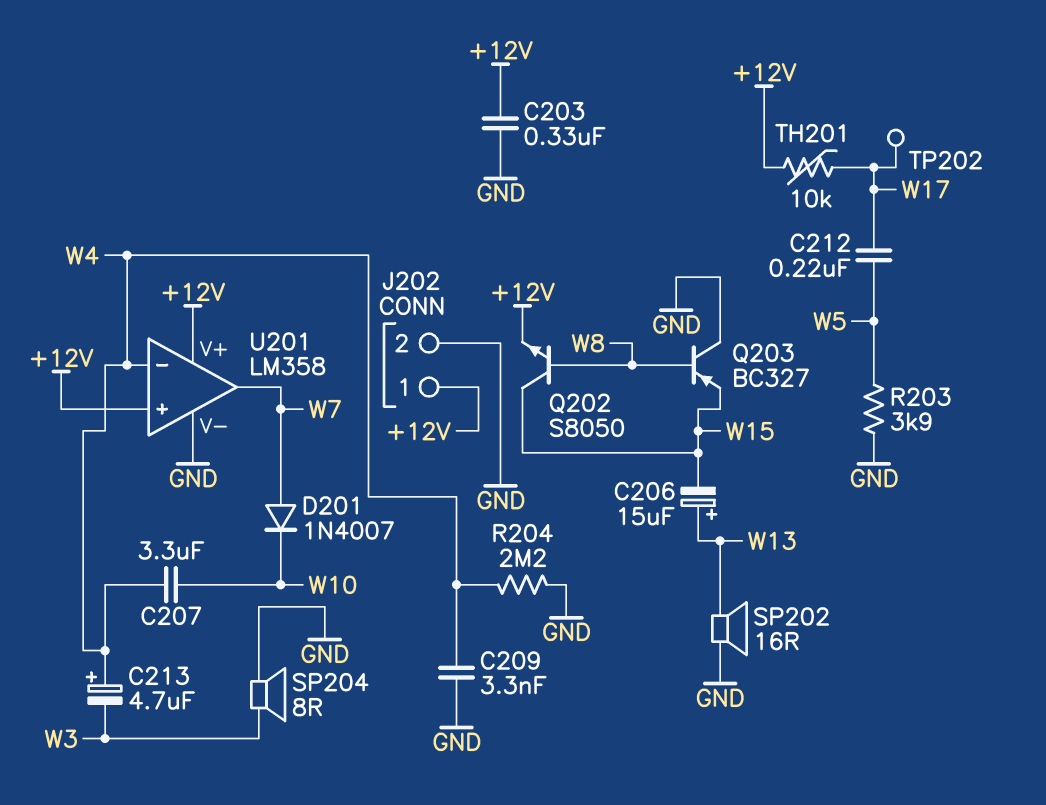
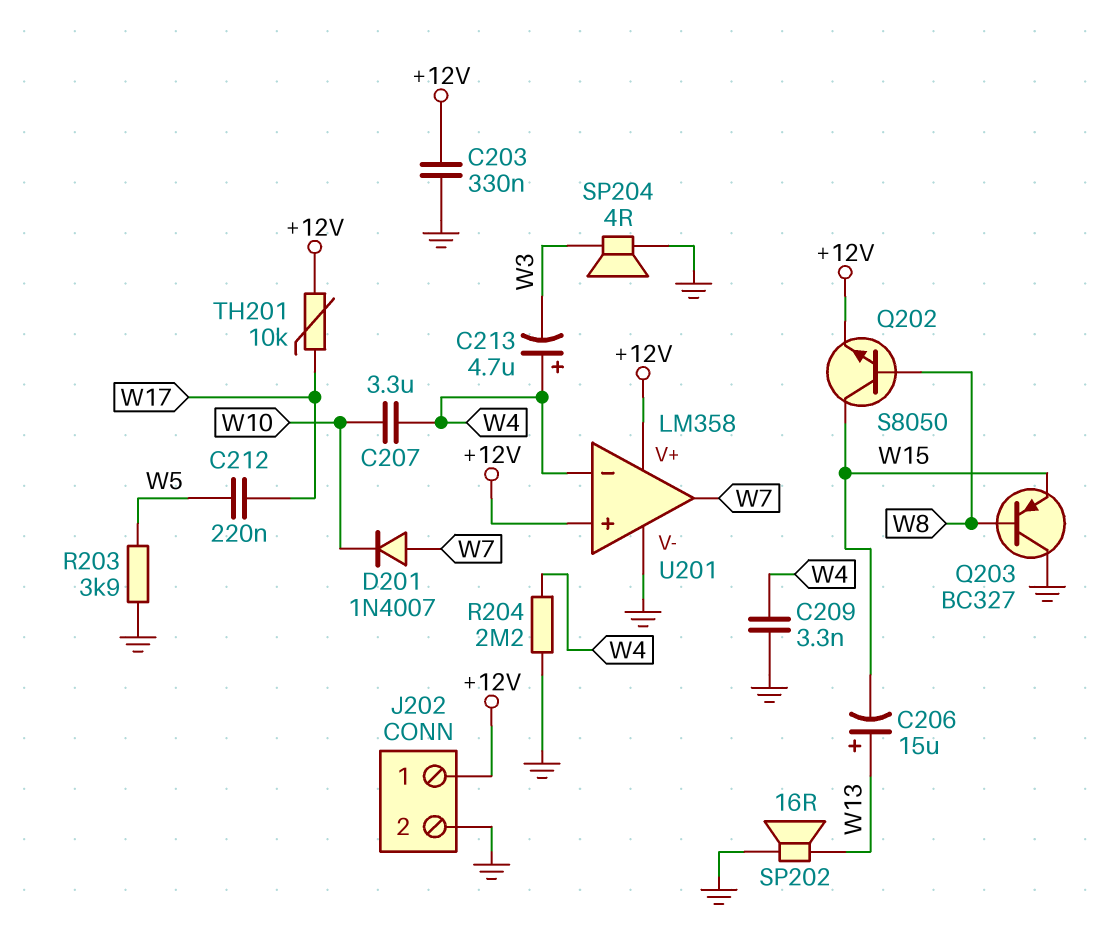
SP204: speaker 8R (GND, W3) -> speaker 4R (GND, W3)
TP202: test point (W17) -> none

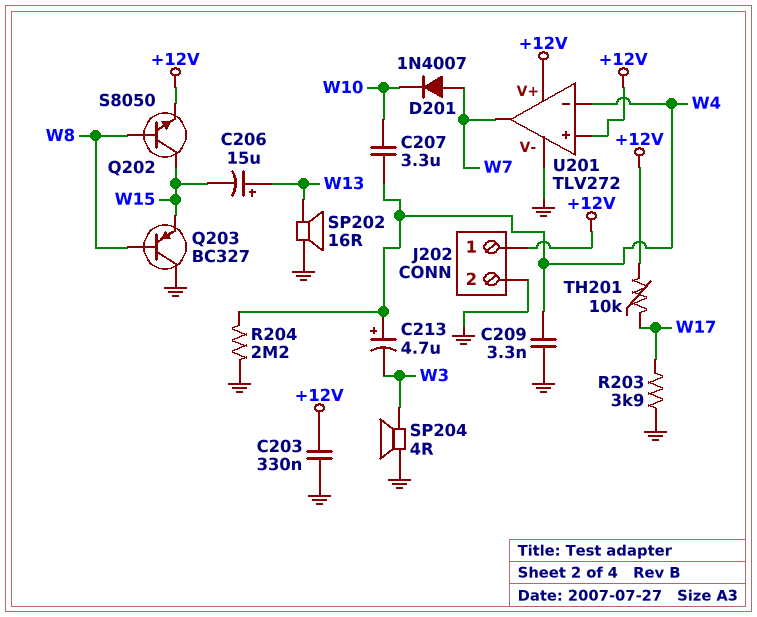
C212: 220nF (W5, W17) -> none
R203: 3.9k (GND, W5) -> 3.9k (GND, W17)
U201: LM358 -> TLV272

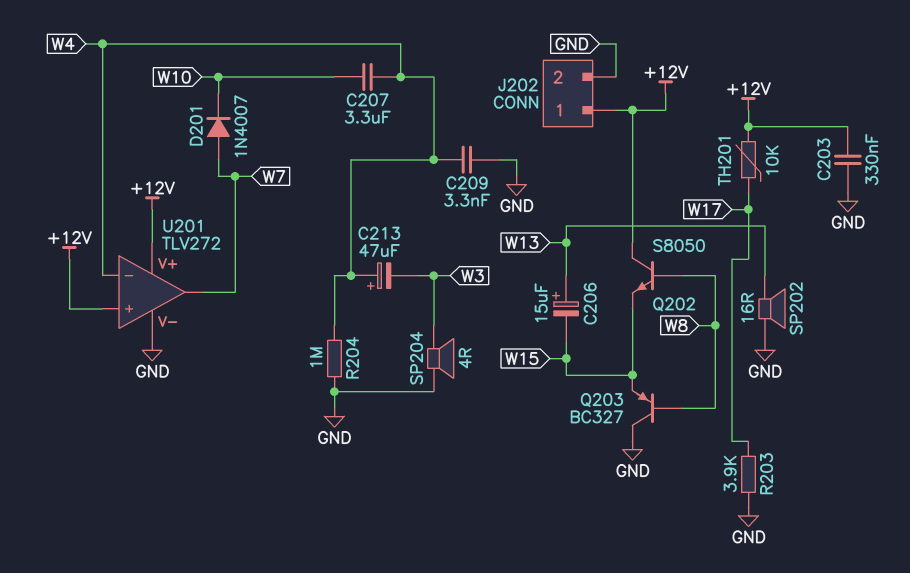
C213: 4.7uF (plus W4, minus W3) -> 47uF (plus W4, minus W3)
Q202: NPN S8050 (B W8, C W15, E +12V) -> NPN S8050 (B W8, C +12V, E W15)
R204: 2.2M (GND, W4) -> 1M (GND, W4)

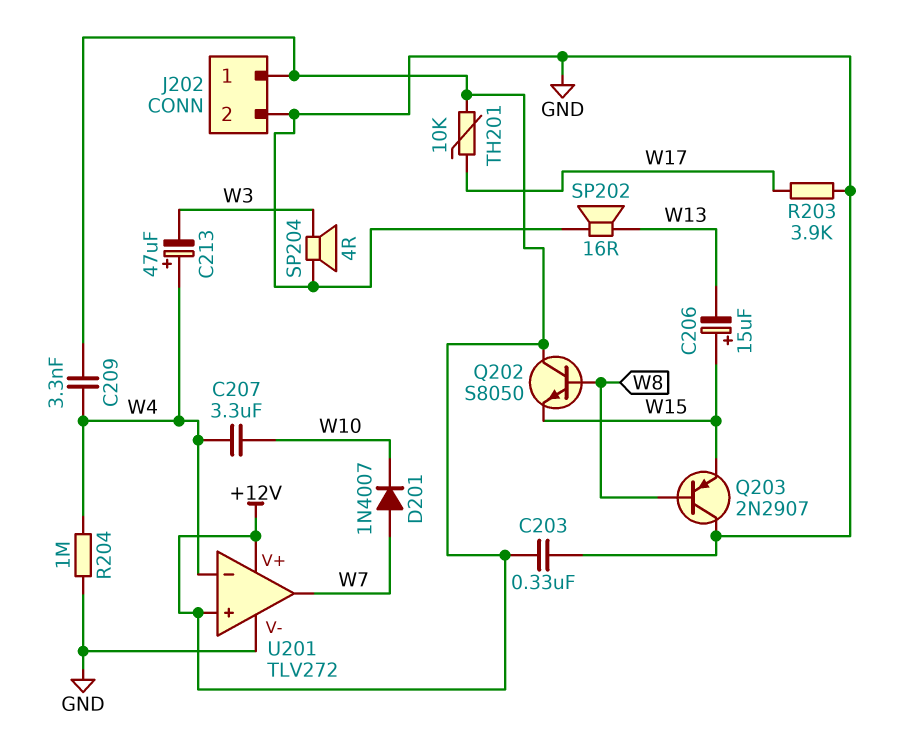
C206: 15uF (plus W13, minus W15) -> 15uF (plus W15, minus W13)
C209: 3.3nF (GND, W4) -> 3.3nF (+12V, W4)
Q203: PNP BC327 (B W8, C GND, E W15) -> PNP 2N2907 (B W8, C GND, E W15)

